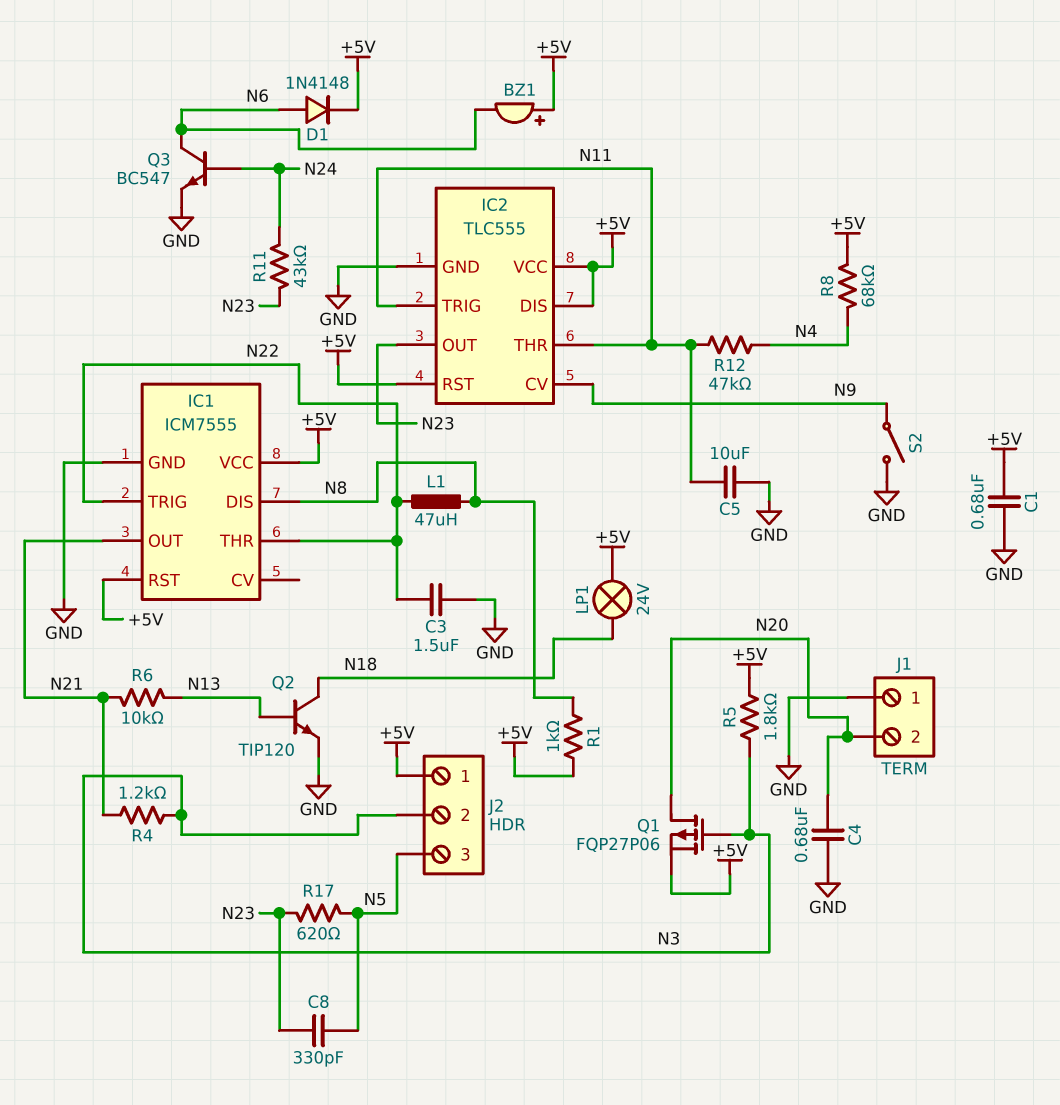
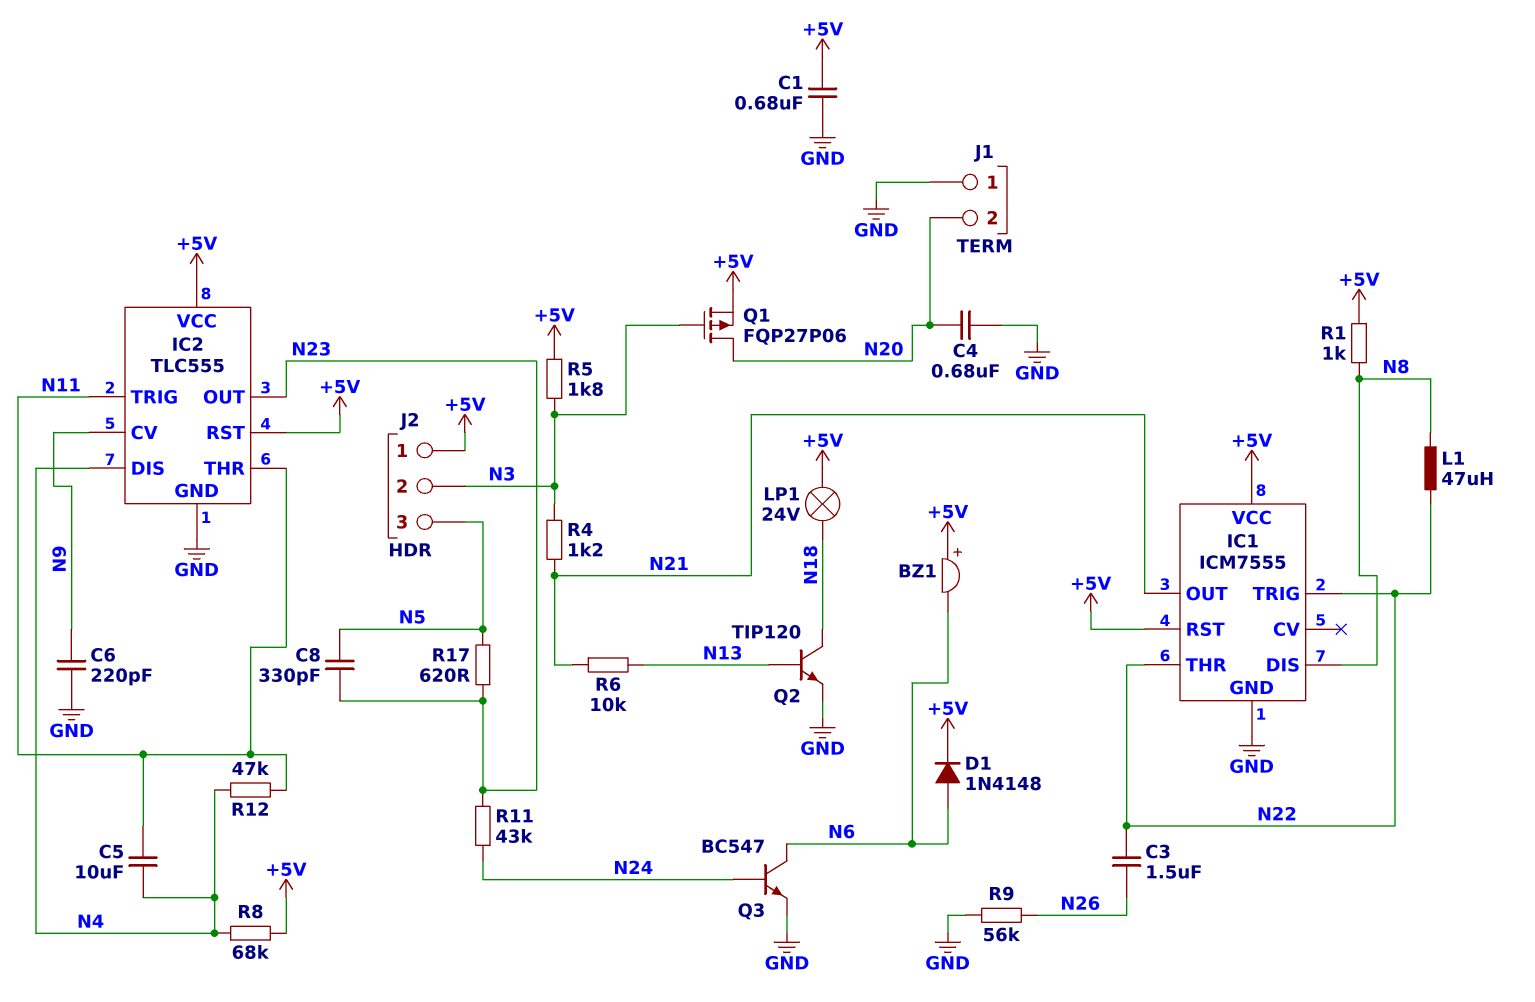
C3: 1.5uF (GND, N22) -> 1.5uF (N22, N26)
C5: 10uF (GND, N11) -> 10uF (N4, N11)
C6: none -> 220pF (GND, N9)
IC2 pin DIS: +5V -> N4
R9: none -> 56k (GND, N26)
S2: switch (GND, N9) -> none

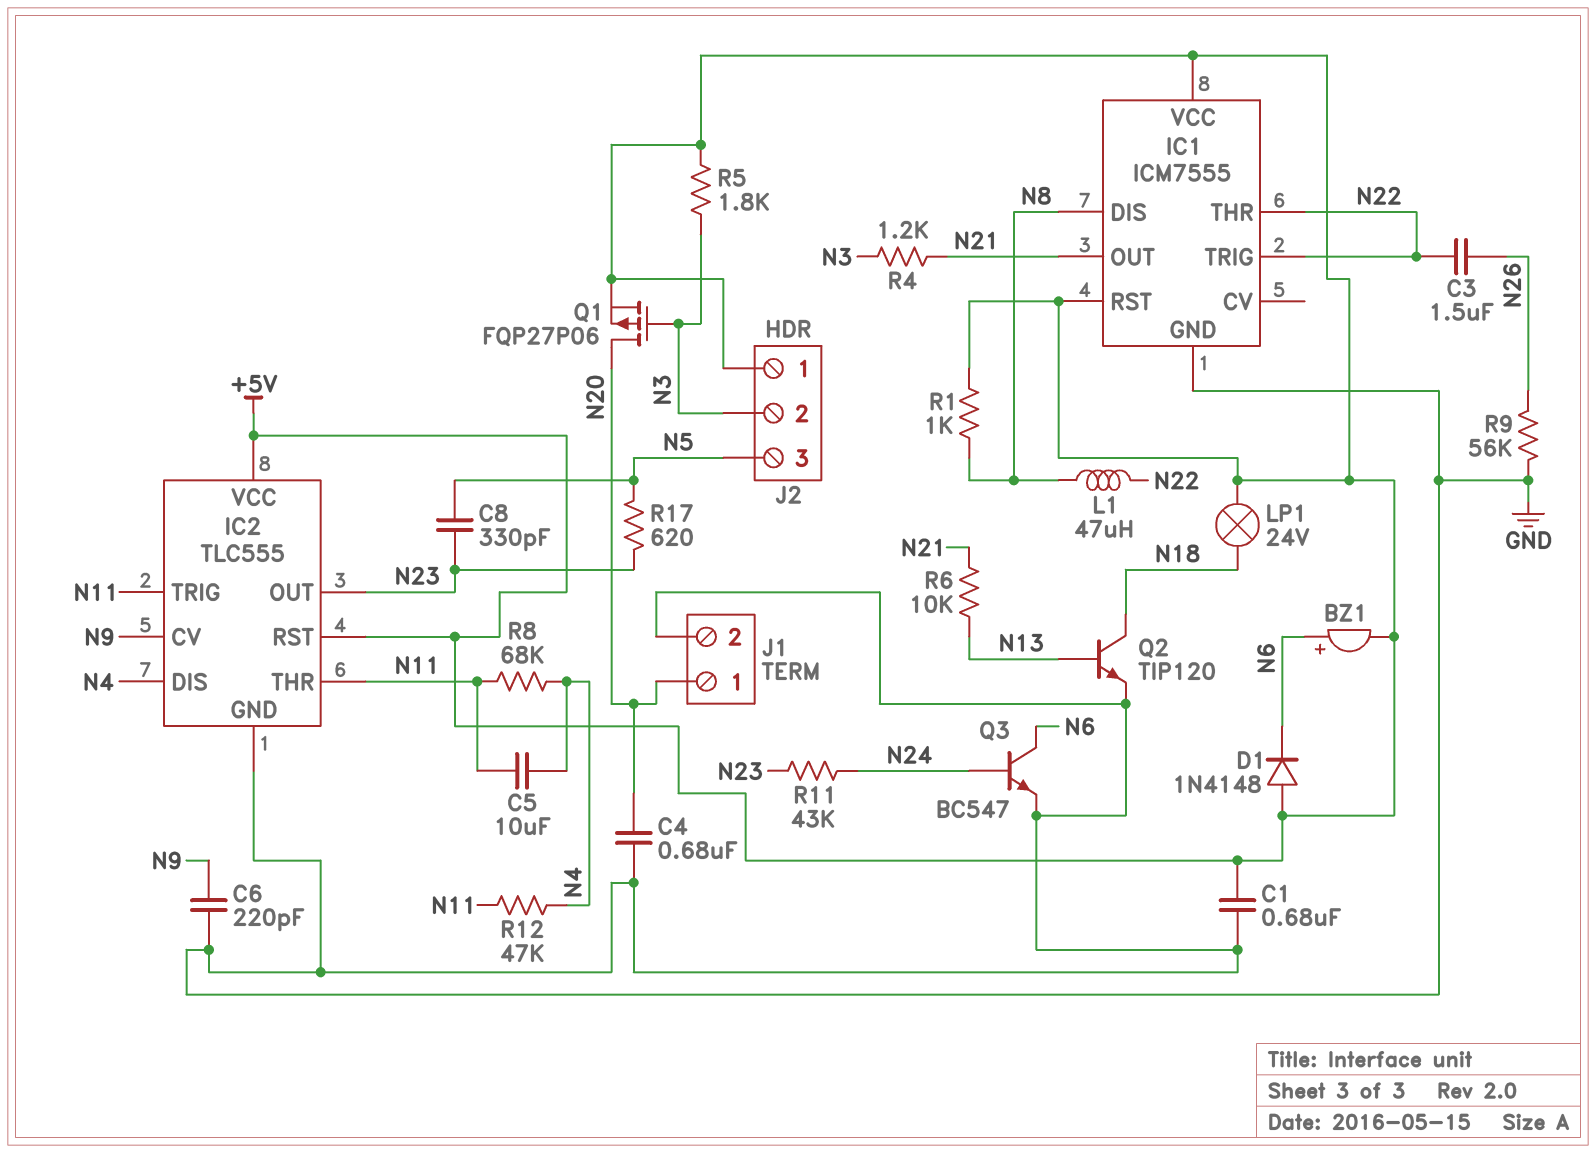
BZ1: buzzer (plus +5V, minus N6) -> buzzer (plus N6, minus +5V)
D1: diode 1N4148 (A N6, K +5V) -> diode 1N4148 (A +5V, K N6)
J1 pin 1: GND -> N20
J1 pin 2: N20 -> GND
R8: 68k (+5V, N4) -> 68k (N4, N11)

